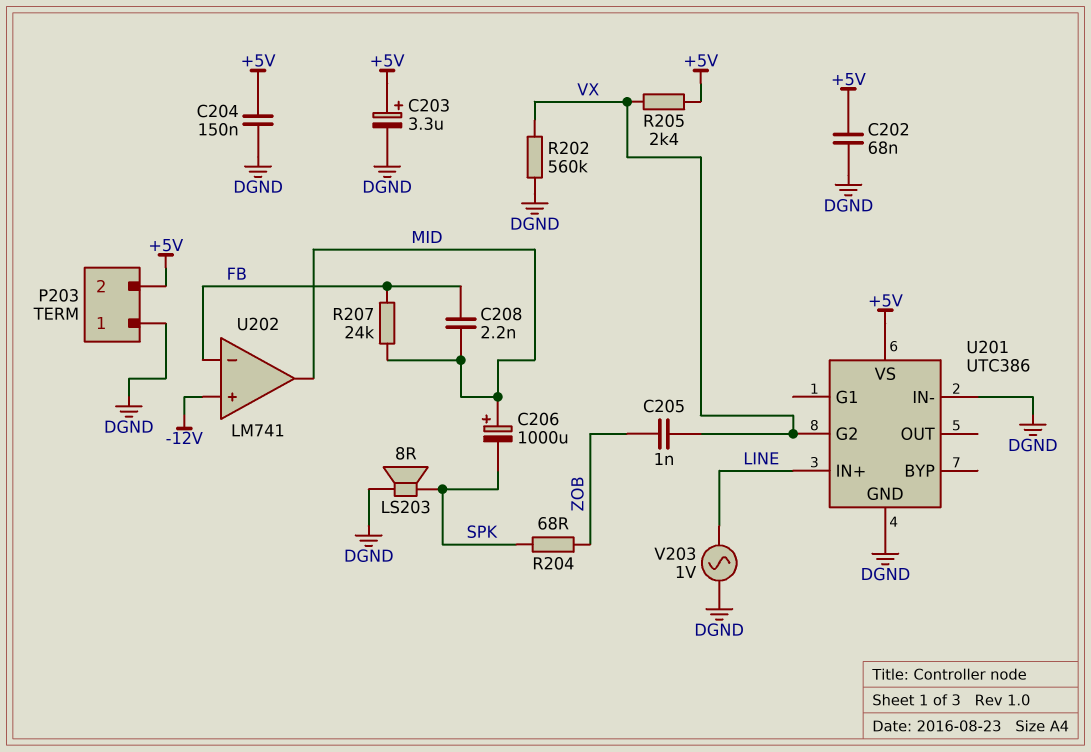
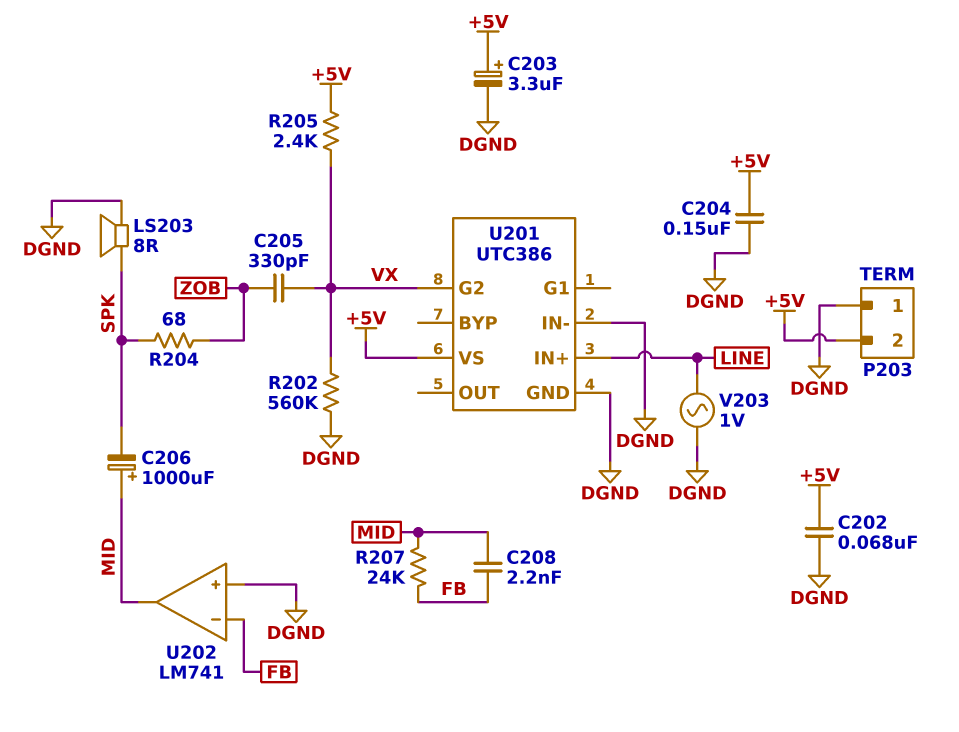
C205: 1nF (VX, ZOB) -> 330pF (VX, ZOB)
U202 pin in+: -12V -> DGND

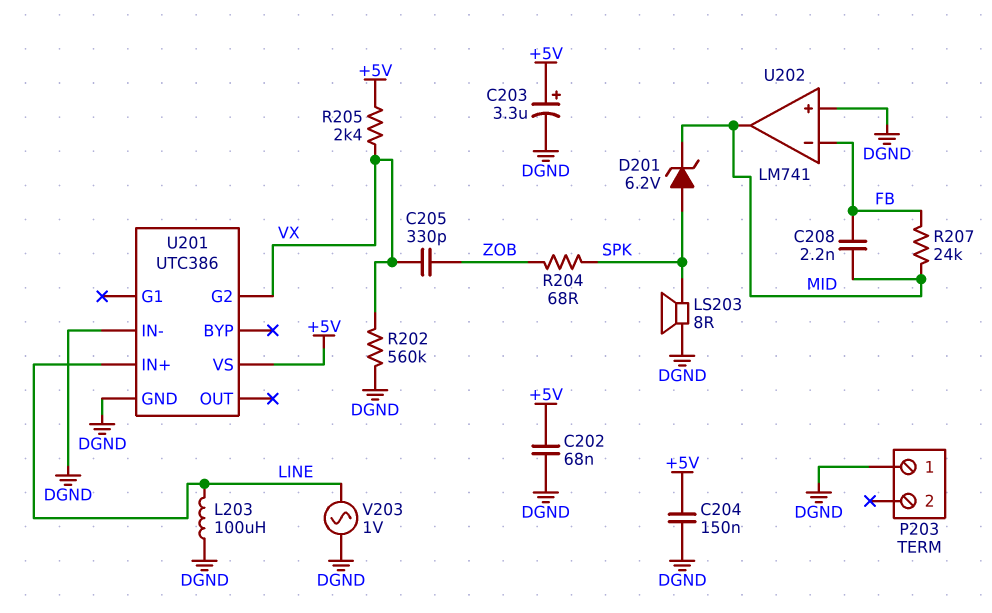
C206: 1000uF (plus MID, minus SPK) -> none
D201: none -> zener 6.2V (A SPK, K MID)
L203: none -> 100uH (DGND, LINE)
P203 pin 2: +5V -> none

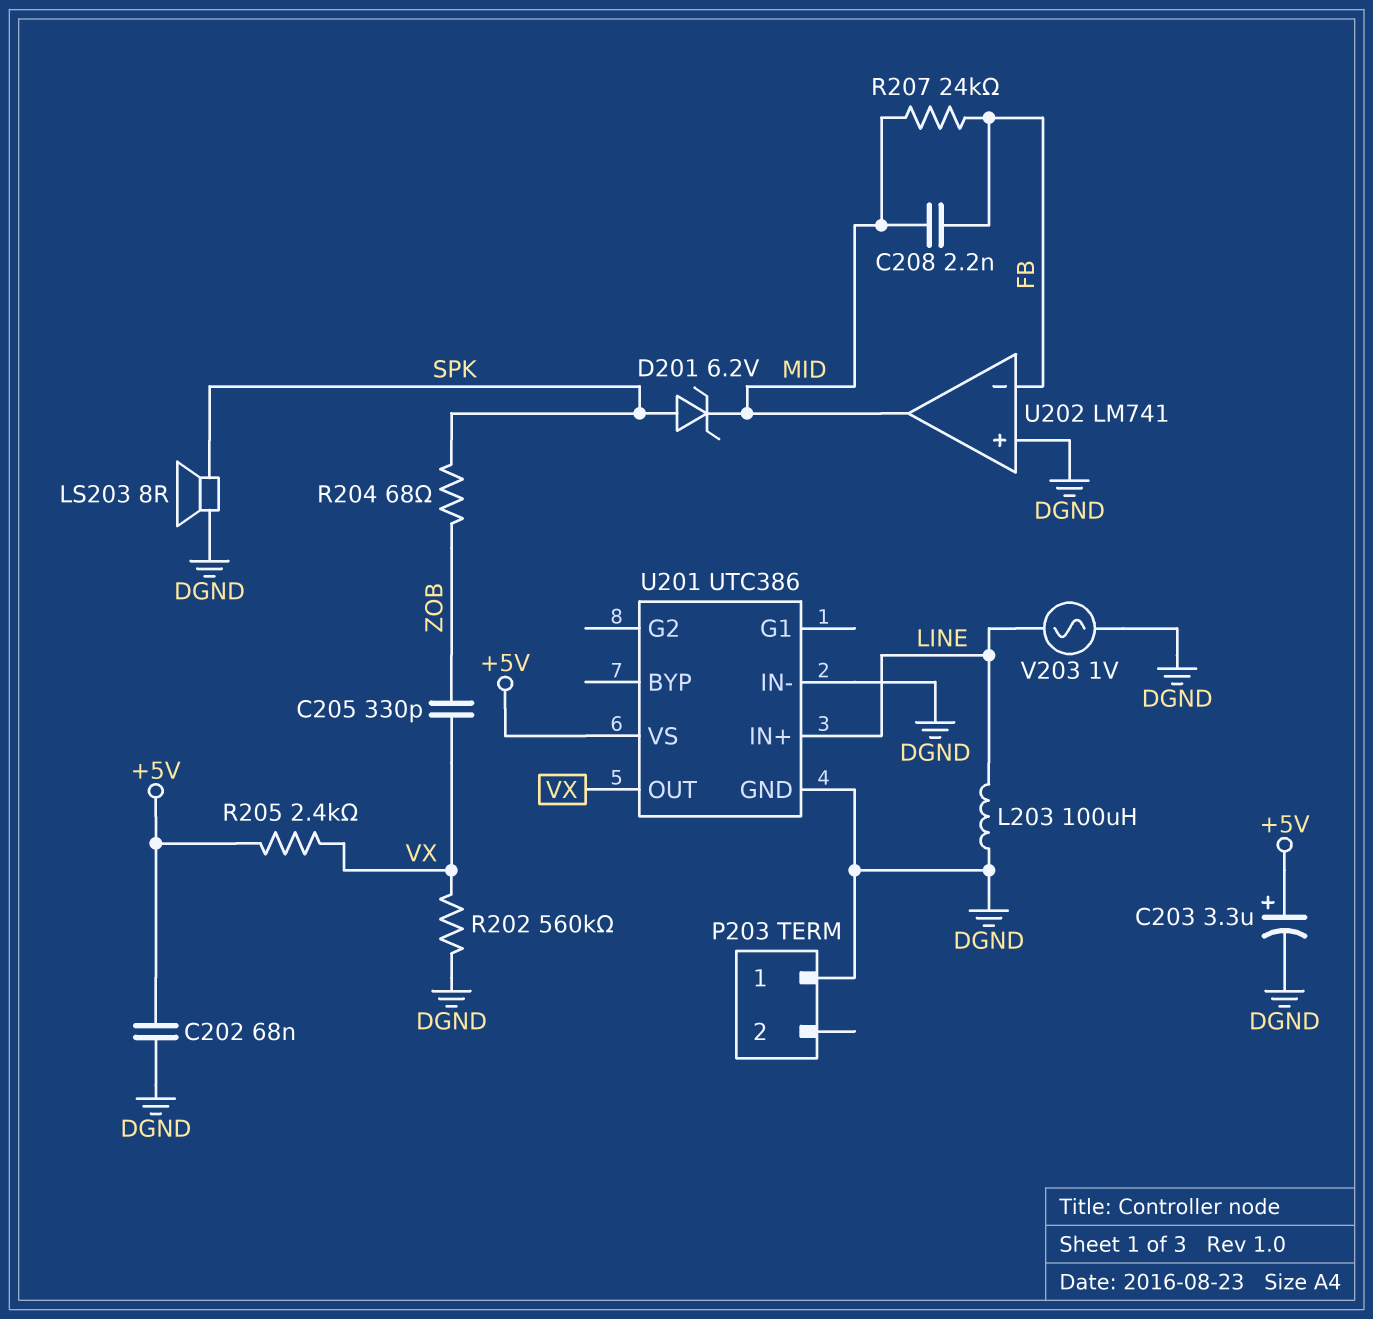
C204: 150nF (+5V, DGND) -> none
U201 pin G2: VX -> none
U201 pin OUT: none -> VX

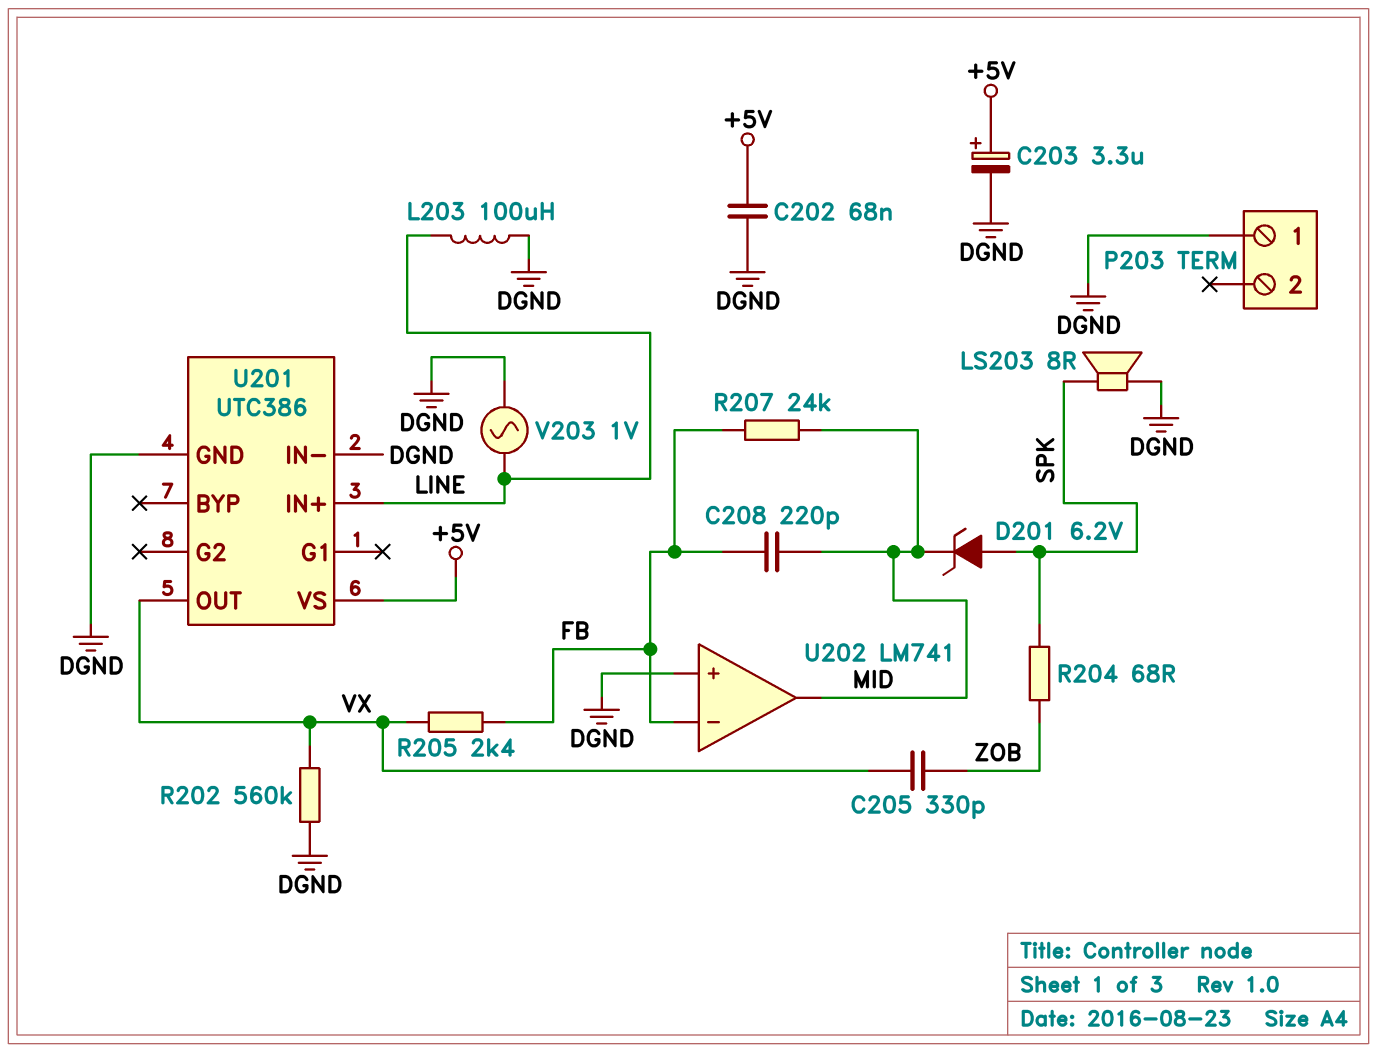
C208: 2.2nF (FB, MID) -> 220pF (FB, MID)
R205: 2.4k (+5V, VX) -> 2.4k (FB, VX)

